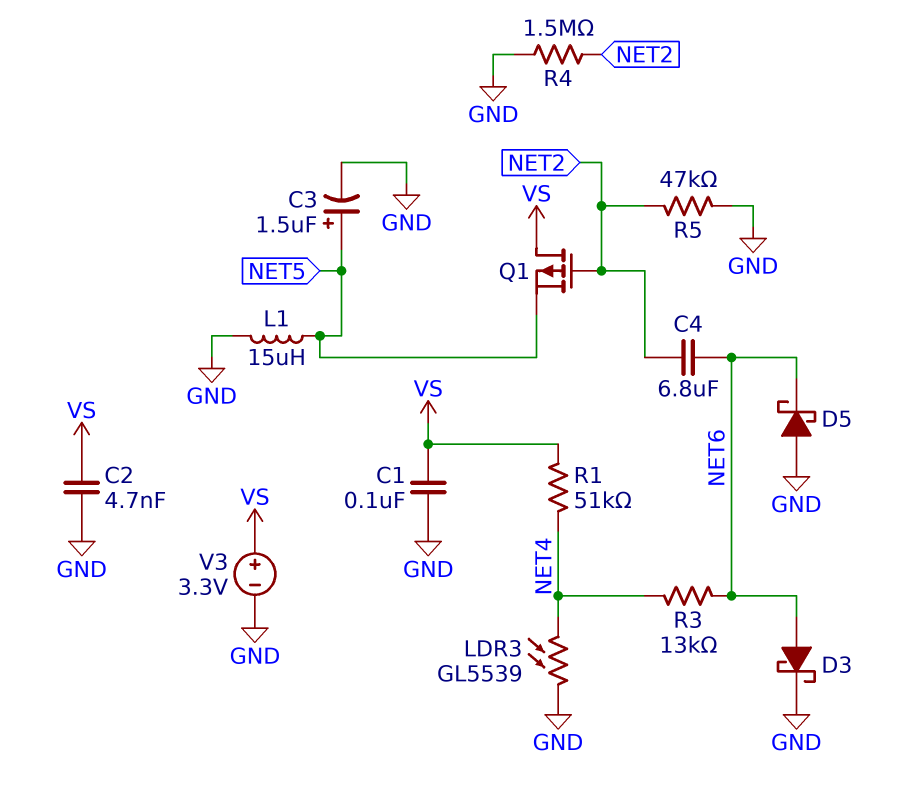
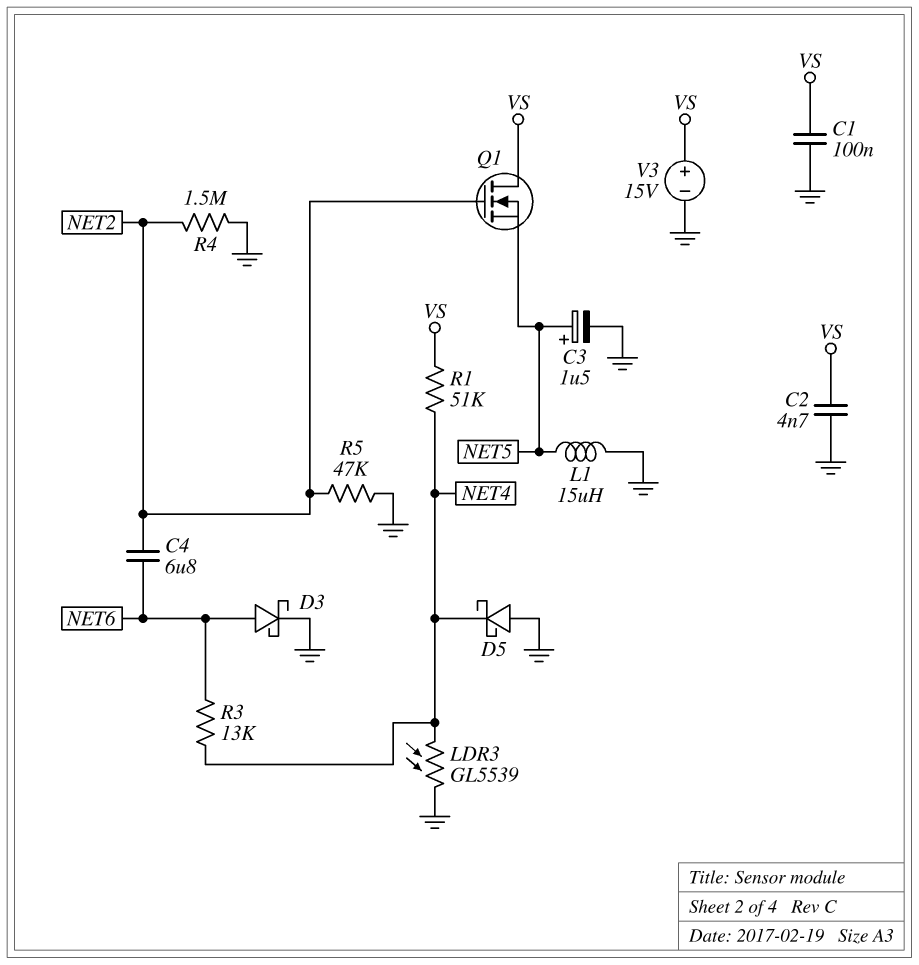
D5: schottky (A GND, K NET6) -> schottky (A GND, K NET4)
Q1: PMOS (G NET2, D VS, S NET5) -> NMOS (G NET2, D VS, S NET5)
V3: 3.3V (plus VS, minus GND) -> 15V (plus VS, minus GND)

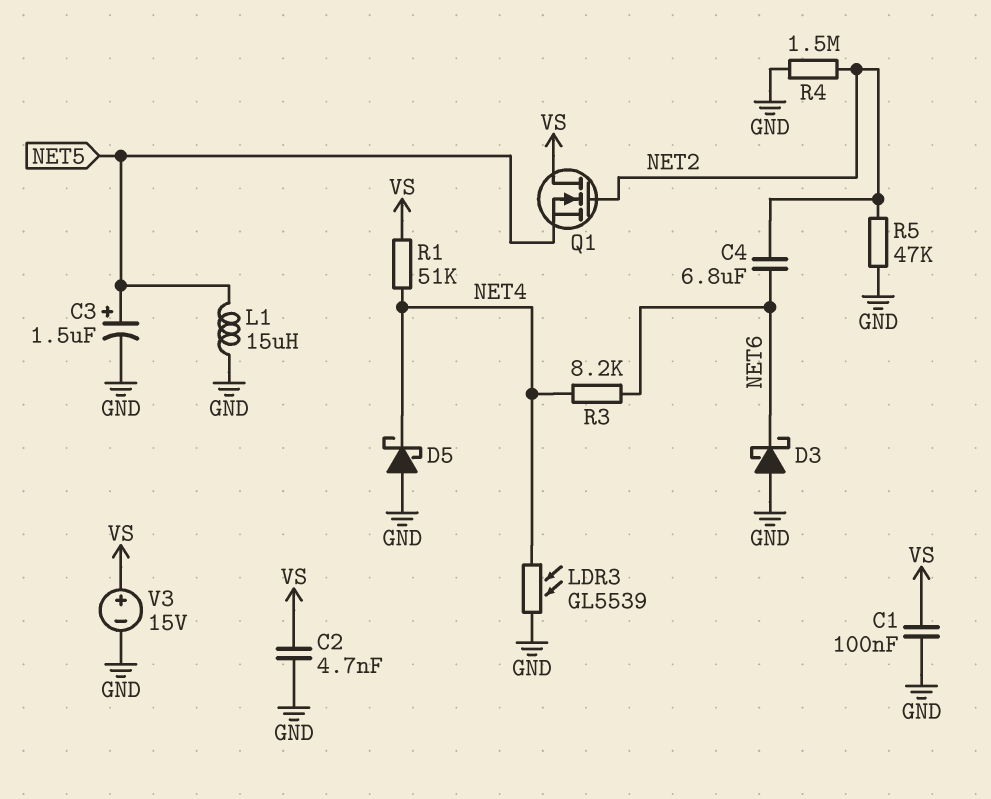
D3: schottky (A NET6, K GND) -> schottky (A GND, K NET6)
R3: 13k (NET4, NET6) -> 8.2k (NET4, NET6)

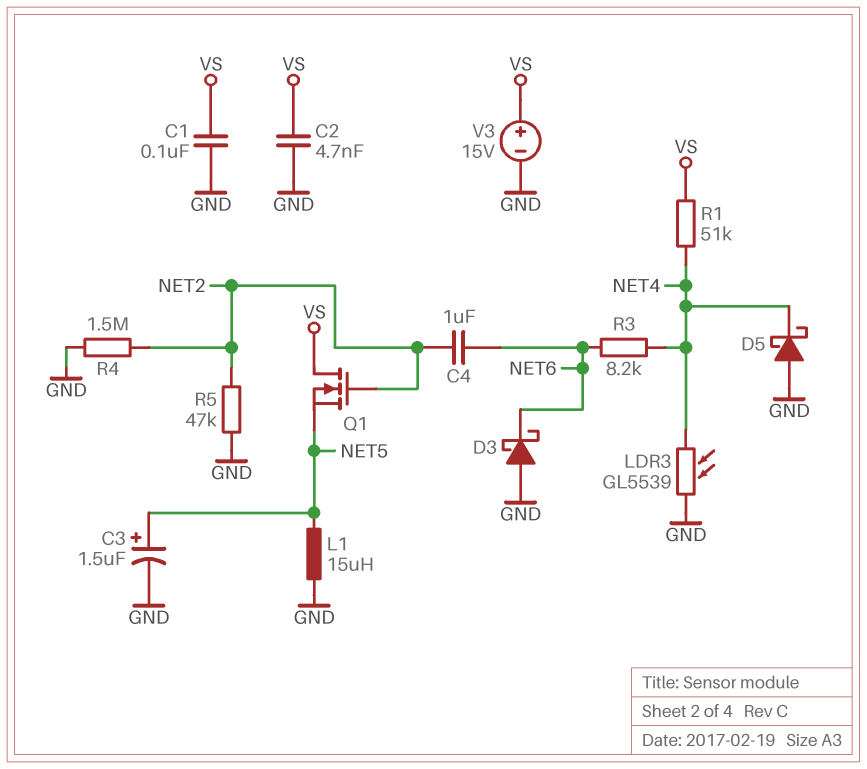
C4: 6.8uF (NET2, NET6) -> 1uF (NET2, NET6)

